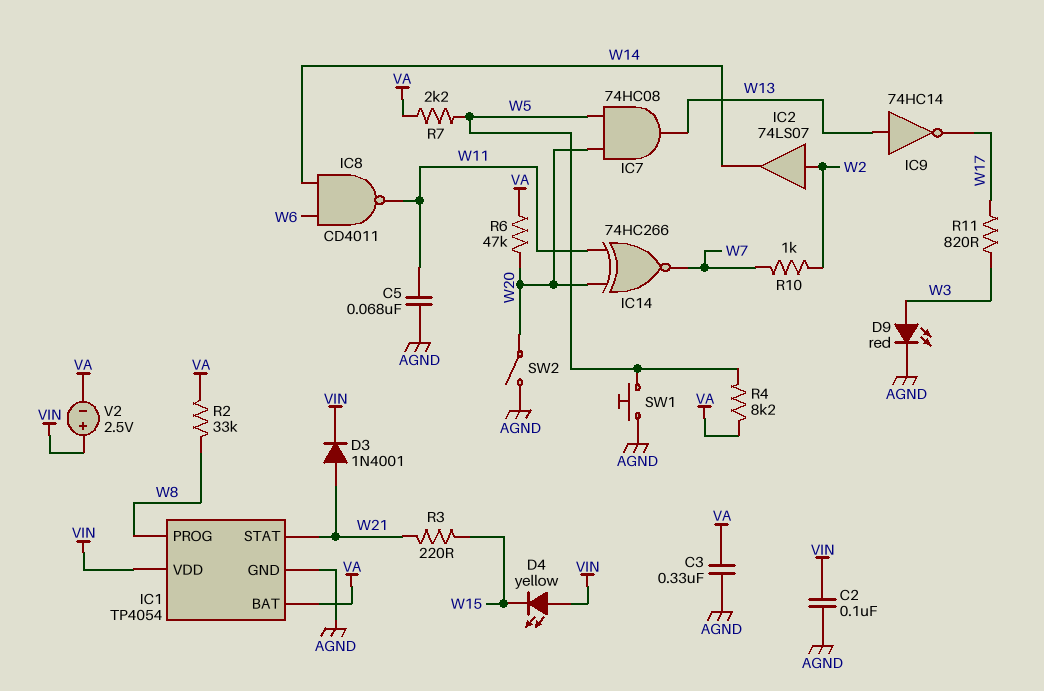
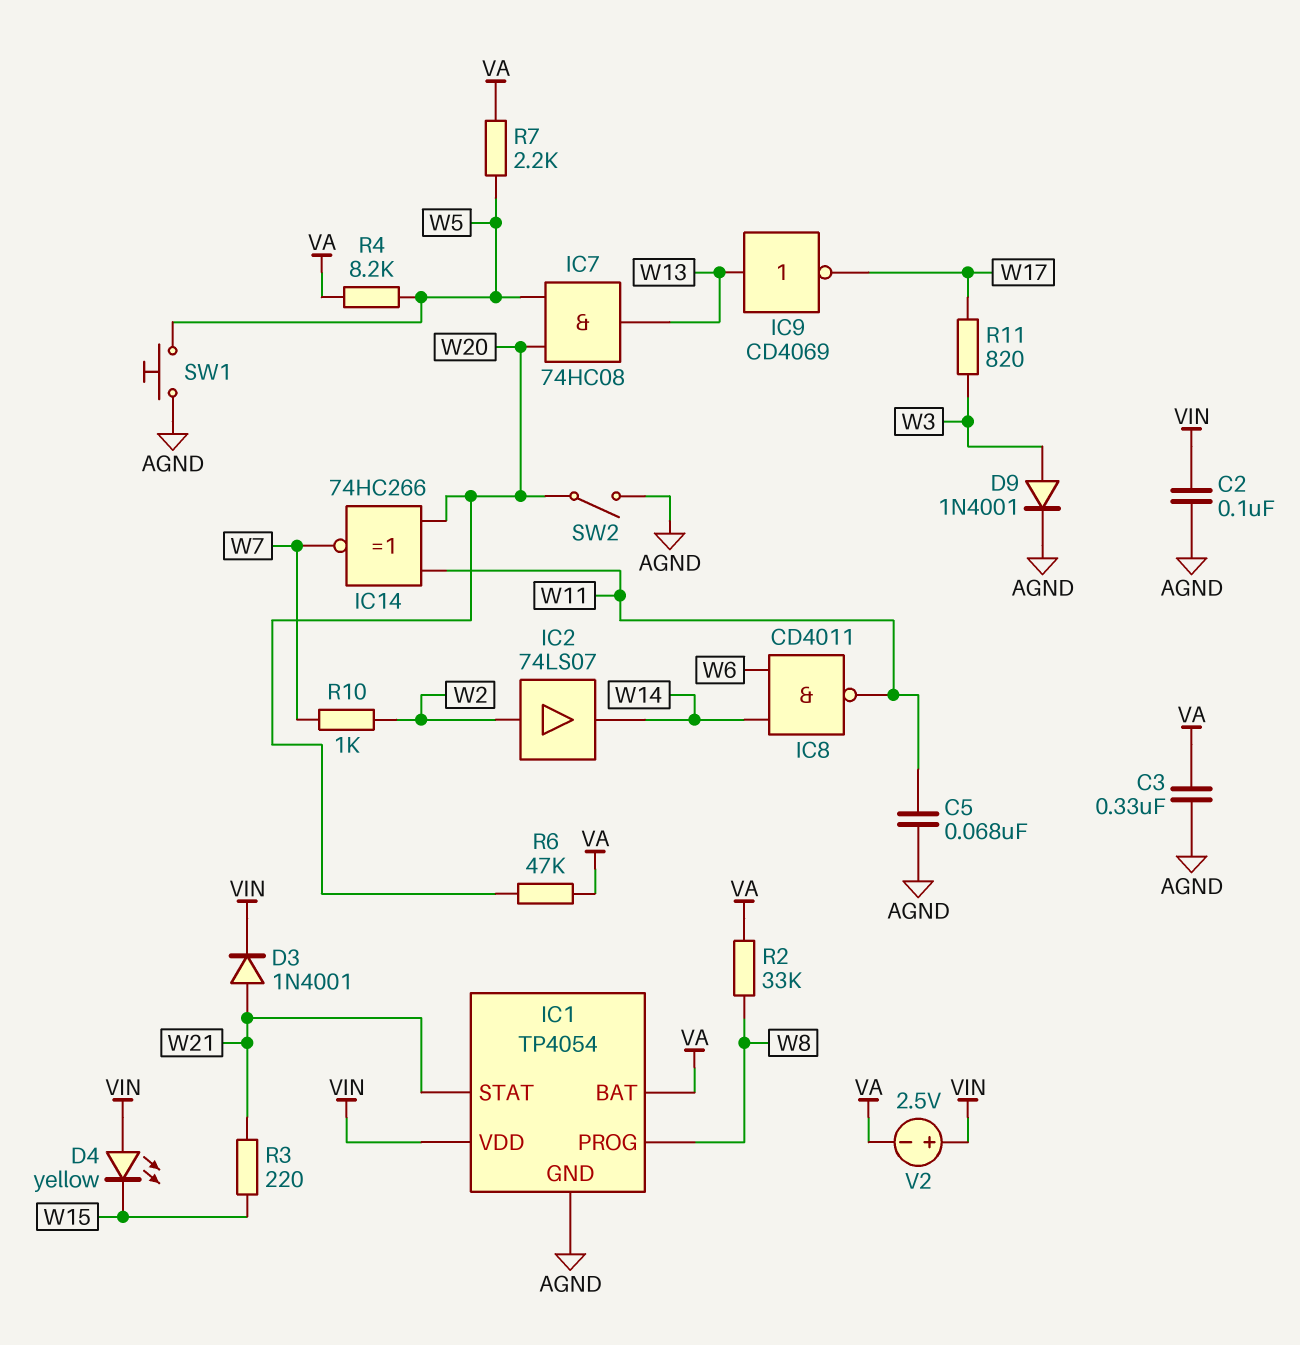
D9: LED red (A W3, K AGND) -> diode 1N4001 (A W3, K AGND)
IC9: NOT 74HC14 (in W13, out W17) -> NOT CD4069 (in W13, out W17)

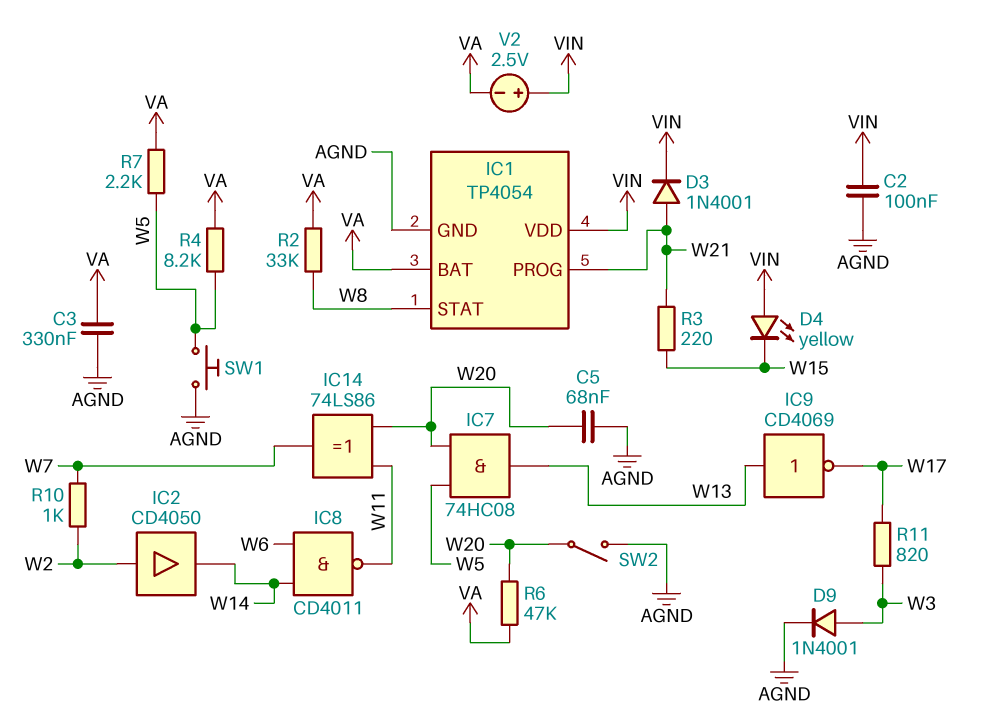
C5: 68nF (AGND, W11) -> 68nF (AGND, W20)
IC1 pin PROG: W8 -> W21
IC1 pin STAT: W21 -> W8
IC2: buffer 74LS07 (in W2, out W14) -> buffer CD4050 (in W2, out W14)
IC14: XNOR 74HC266 (in W11, in W20, out W7) -> XOR 74LS86 (in W11, in W20, out W7)

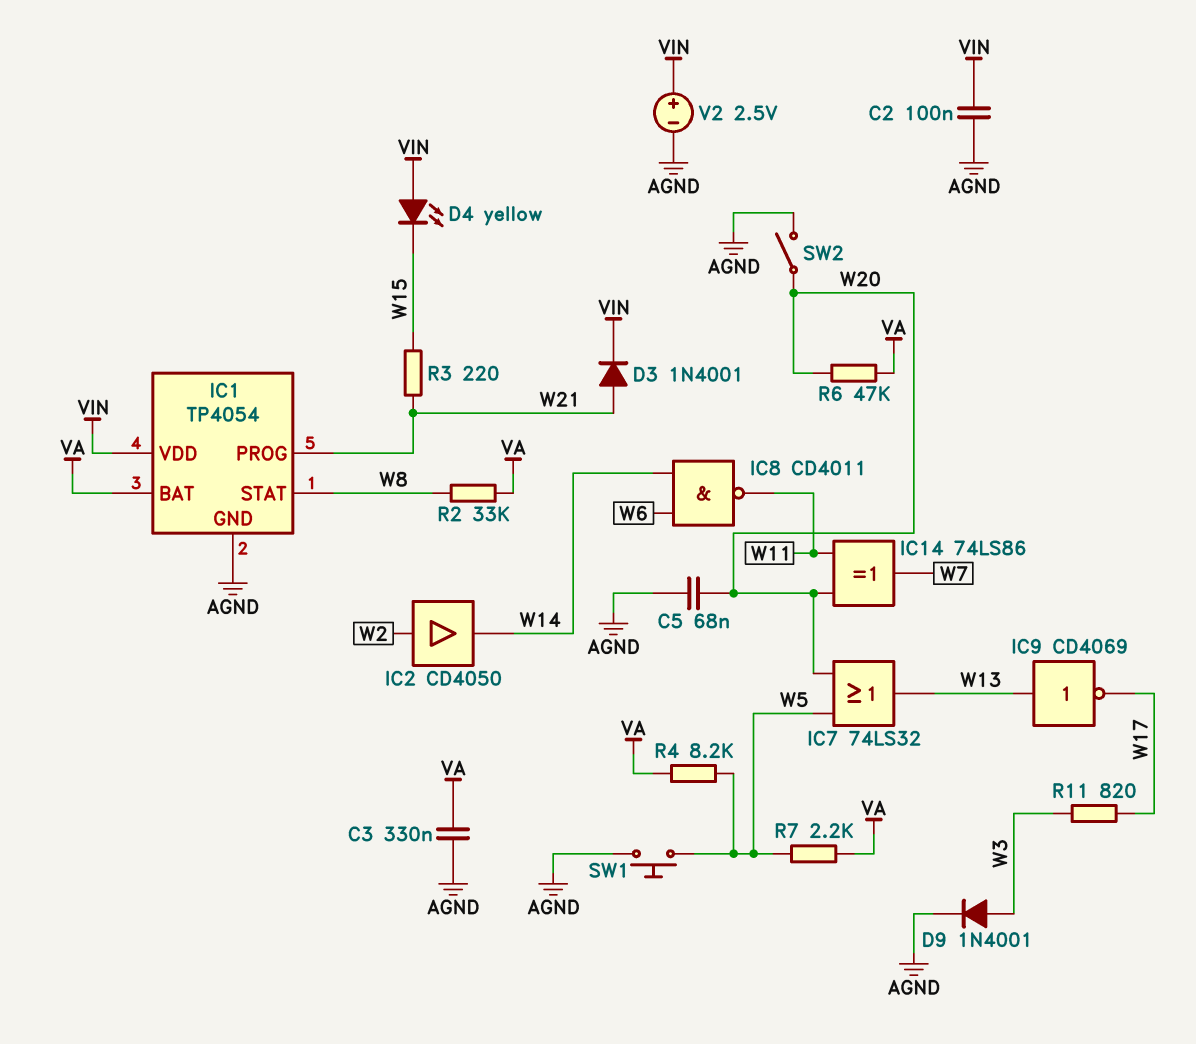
IC7: AND 74HC08 (in W5, in W20, out W13) -> OR 74LS32 (in W5, in W20, out W13)
R10: 1k (W2, W7) -> none
V2: 2.5V (plus VIN, minus VA) -> 2.5V (plus VIN, minus AGND)

